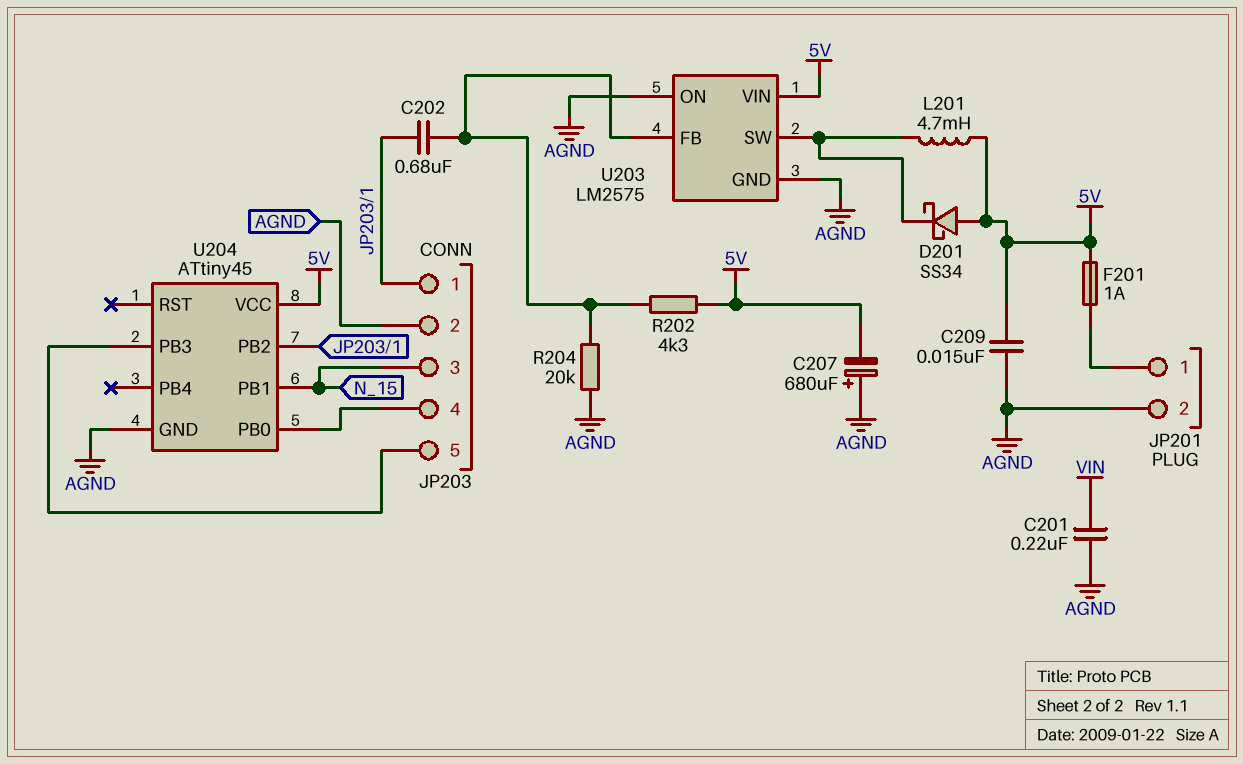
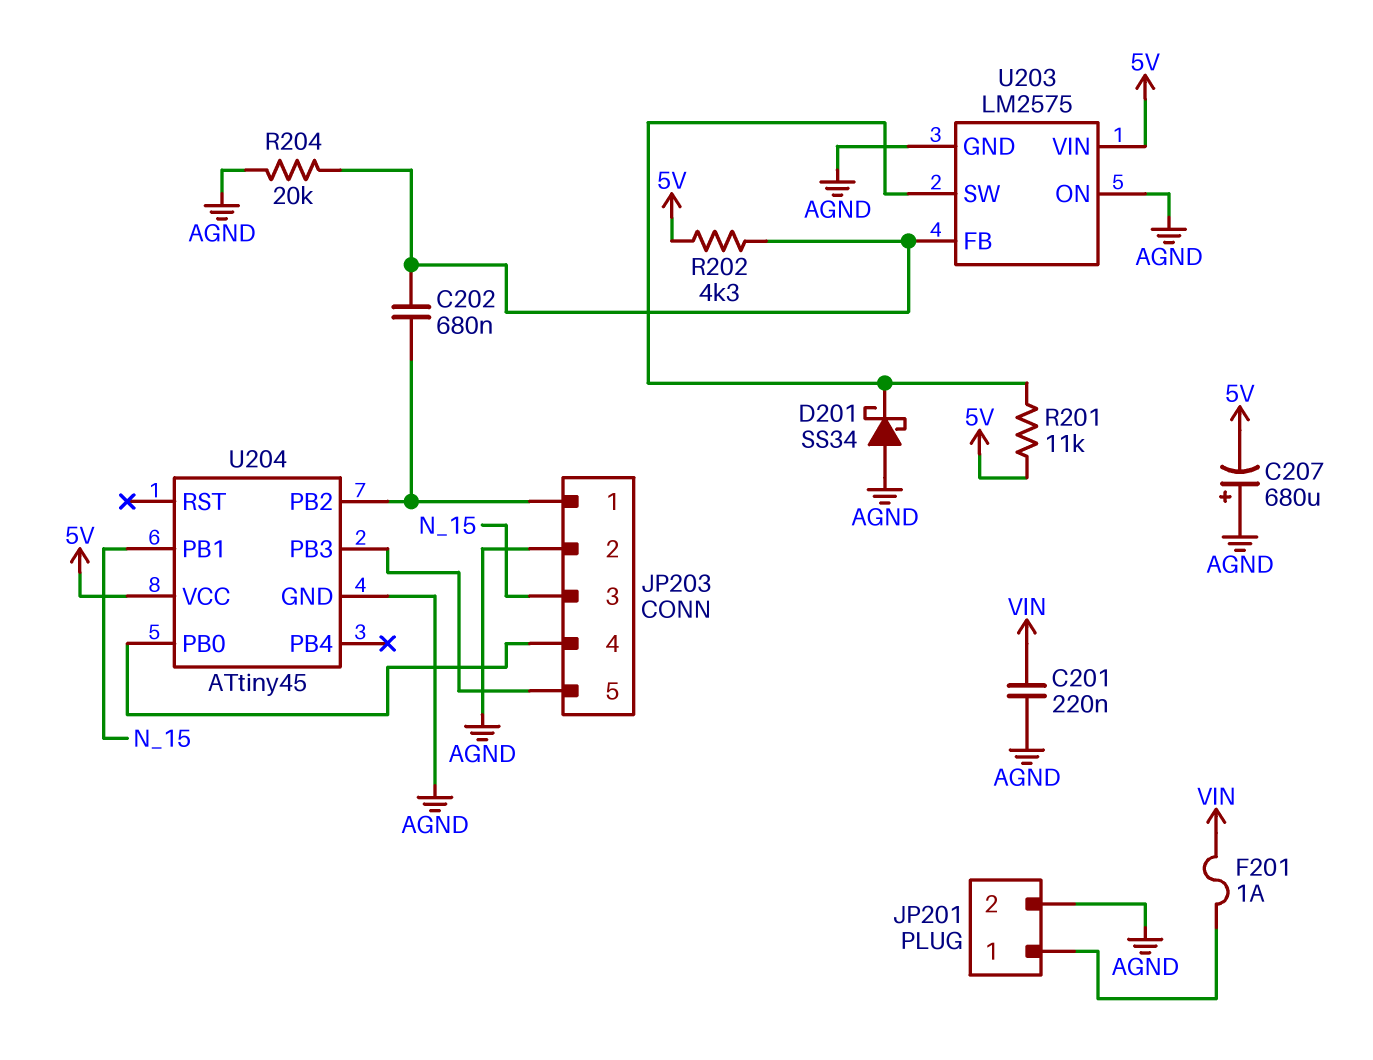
C209: 15nF (5V, AGND) -> none
D201: schottky SS34 (A 5V, K U203/SW) -> schottky SS34 (A AGND, K U203/SW)
F201: 1A (5V, JP201/1) -> 1A (JP201/1, VIN)
L201: 4.7mH (5V, U203/SW) -> none
R201: none -> 11k (5V, U203/SW)

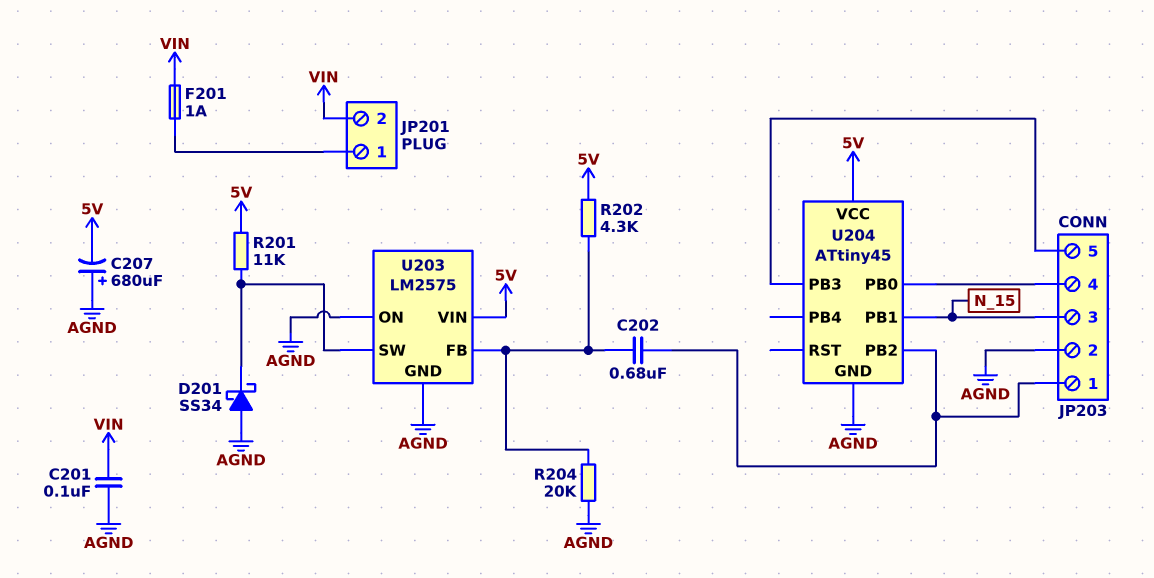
C201: 220nF (AGND, VIN) -> 100nF (AGND, VIN)
JP201 pin 2: AGND -> VIN

